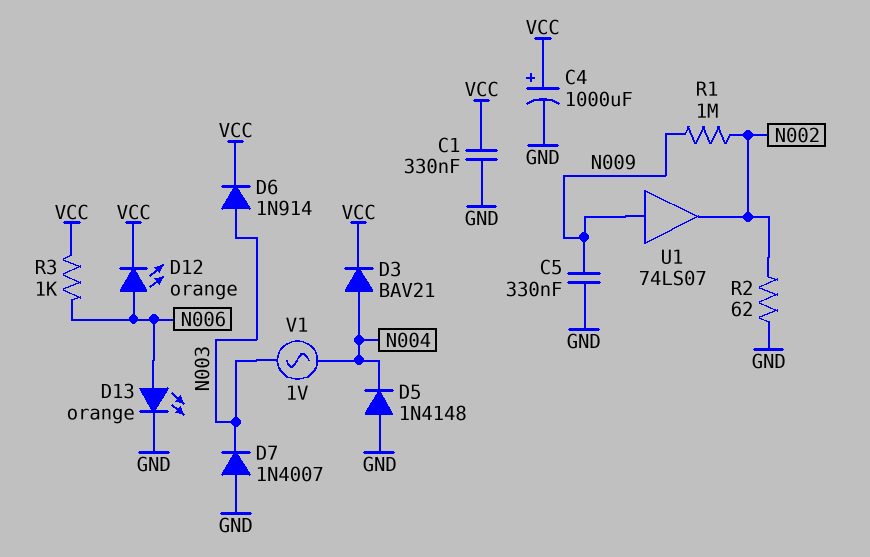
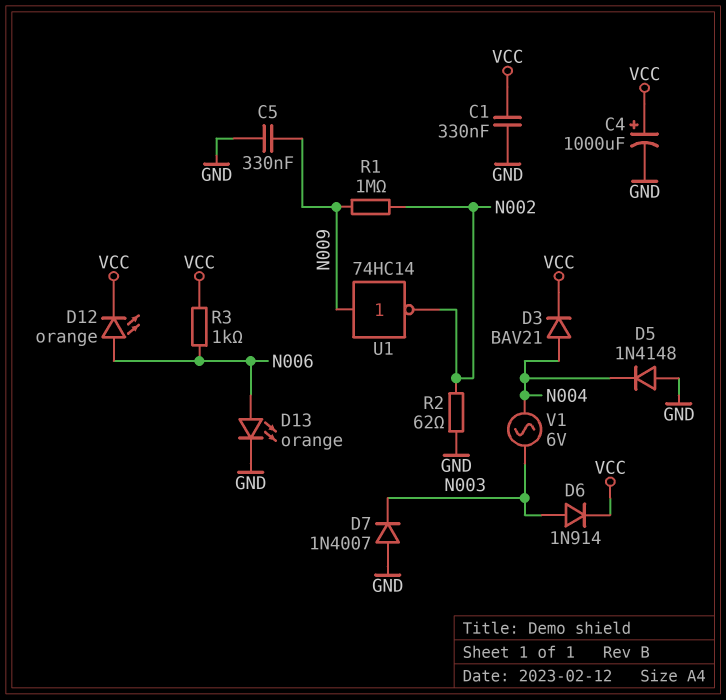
U1: buffer 74LS07 (in N009, out N002) -> NOT 74HC14 (in N009, out N002)
V1: AC 1V (N003, N004) -> AC 6V (N003, N004)

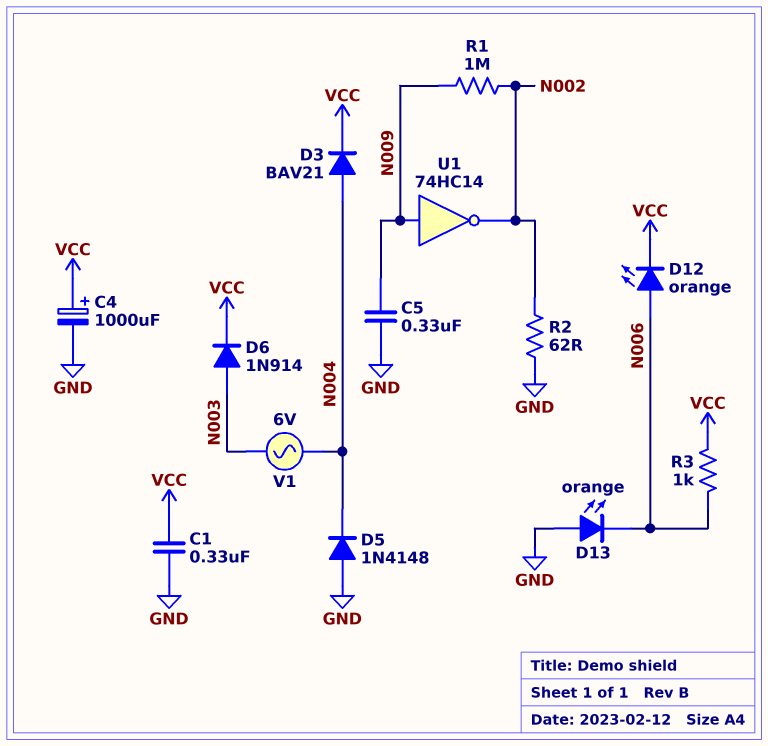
D7: diode 1N4007 (A GND, K N003) -> none
D13: LED orange (A N006, K GND) -> LED orange (A GND, K N006)

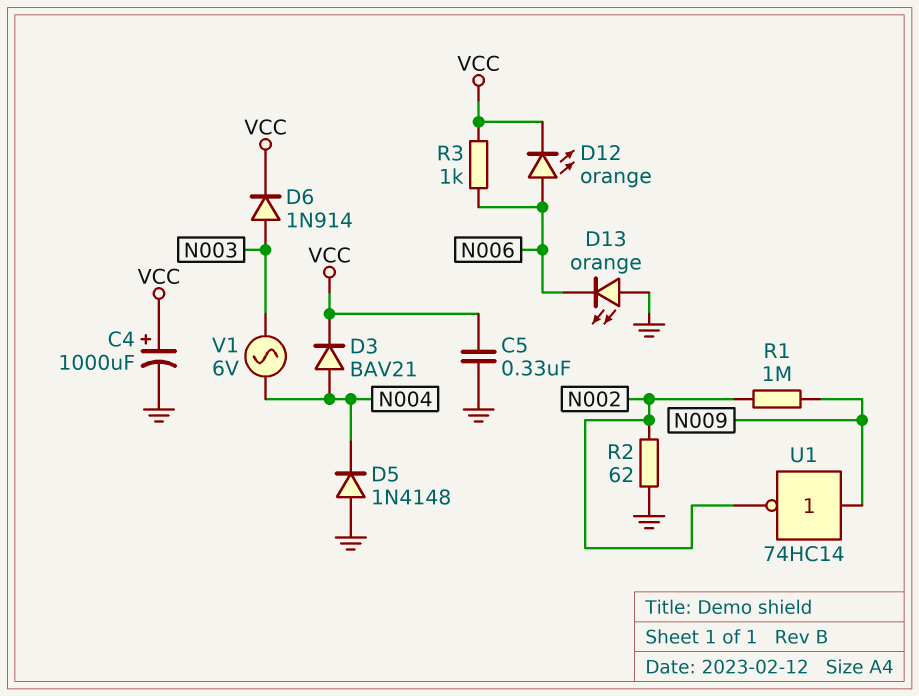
C1: 330nF (GND, VCC) -> none
C5: 330nF (GND, N009) -> 330nF (GND, VCC)

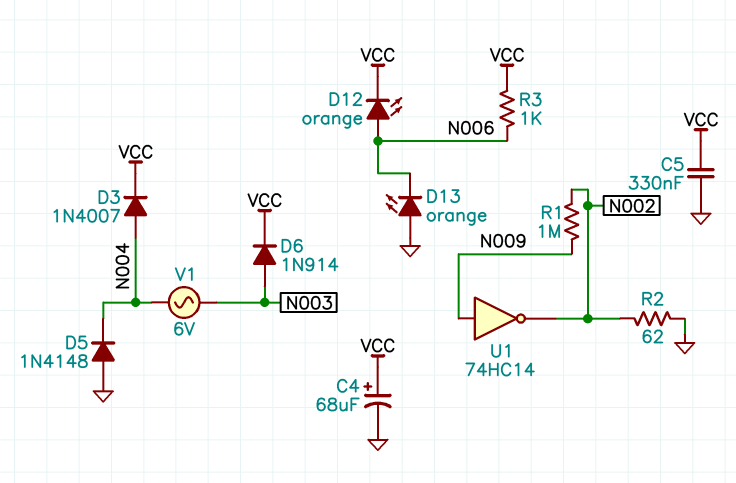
C4: 1000uF (plus VCC, minus GND) -> 68uF (plus VCC, minus GND)
D3: diode BAV21 (A N004, K VCC) -> diode 1N4007 (A N004, K VCC)

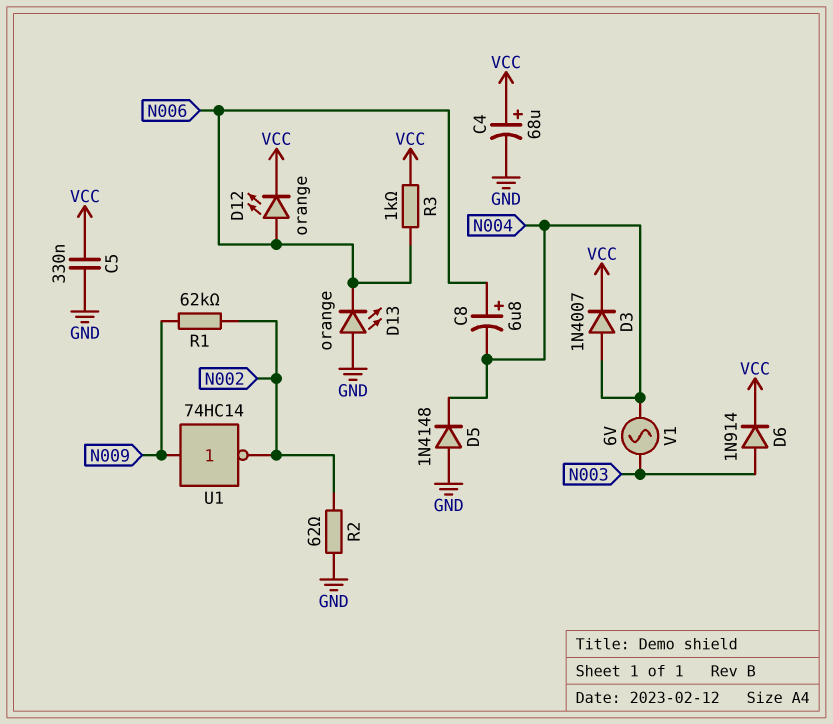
C8: none -> 6.8uF (plus N006, minus N004)
R1: 1M (N002, N009) -> 62k (N002, N009)

